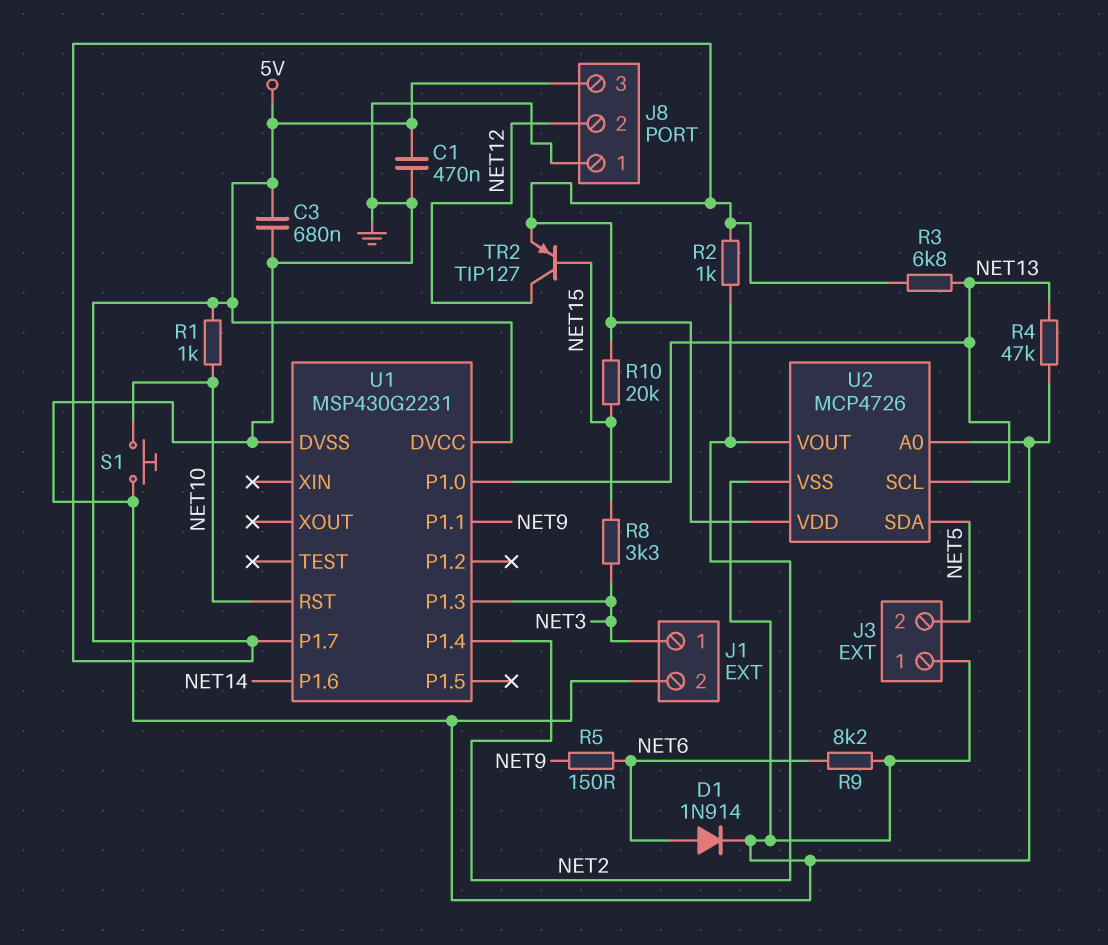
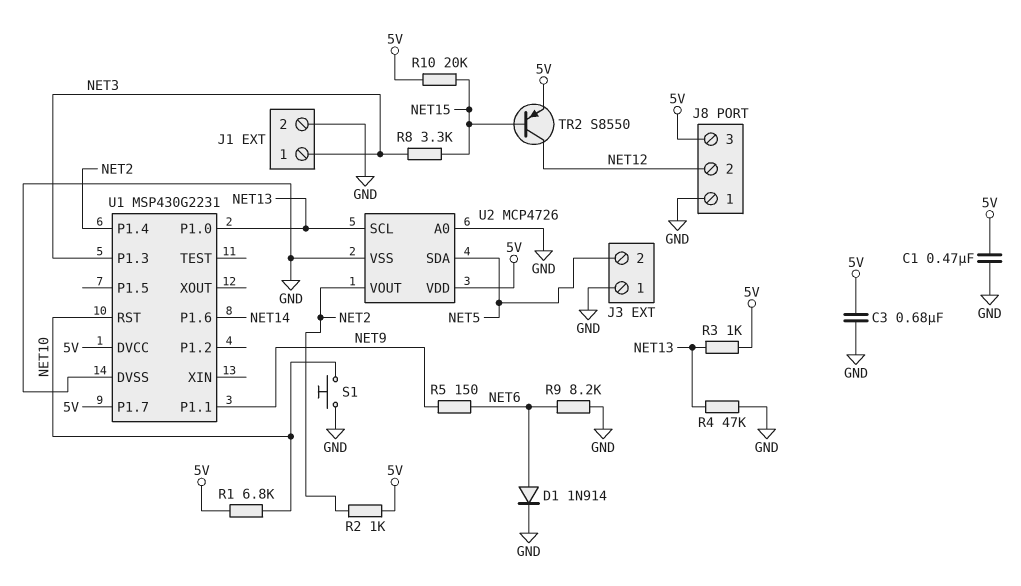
R1: 1k (5V, NET10) -> 6.8k (5V, NET10)
R3: 6.8k (5V, NET13) -> 1k (5V, NET13)
TR2: PNP TIP127 (B NET15, C NET12, E 5V) -> PNP S8550 (B NET15, C NET12, E 5V)

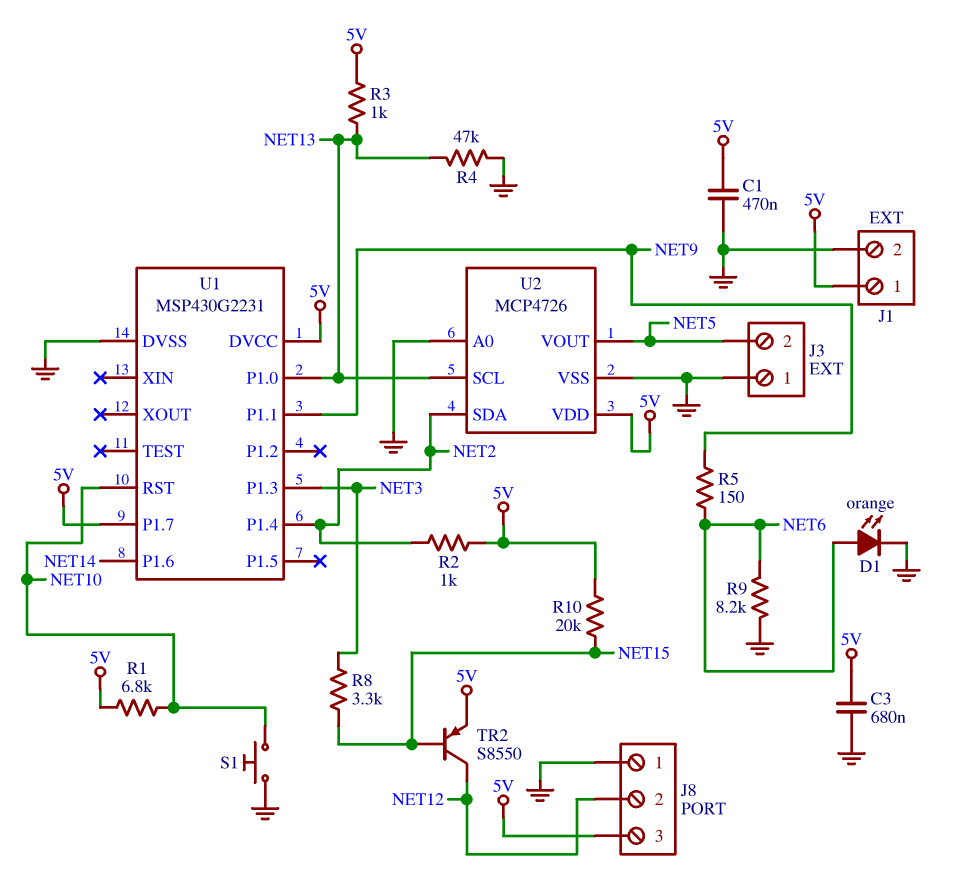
D1: diode 1N914 (A NET6, K GND) -> LED orange (A NET6, K GND)
J1 pin 1: NET3 -> 5V
U2 pin SDA: NET5 -> NET2
U2 pin VOUT: NET2 -> NET5

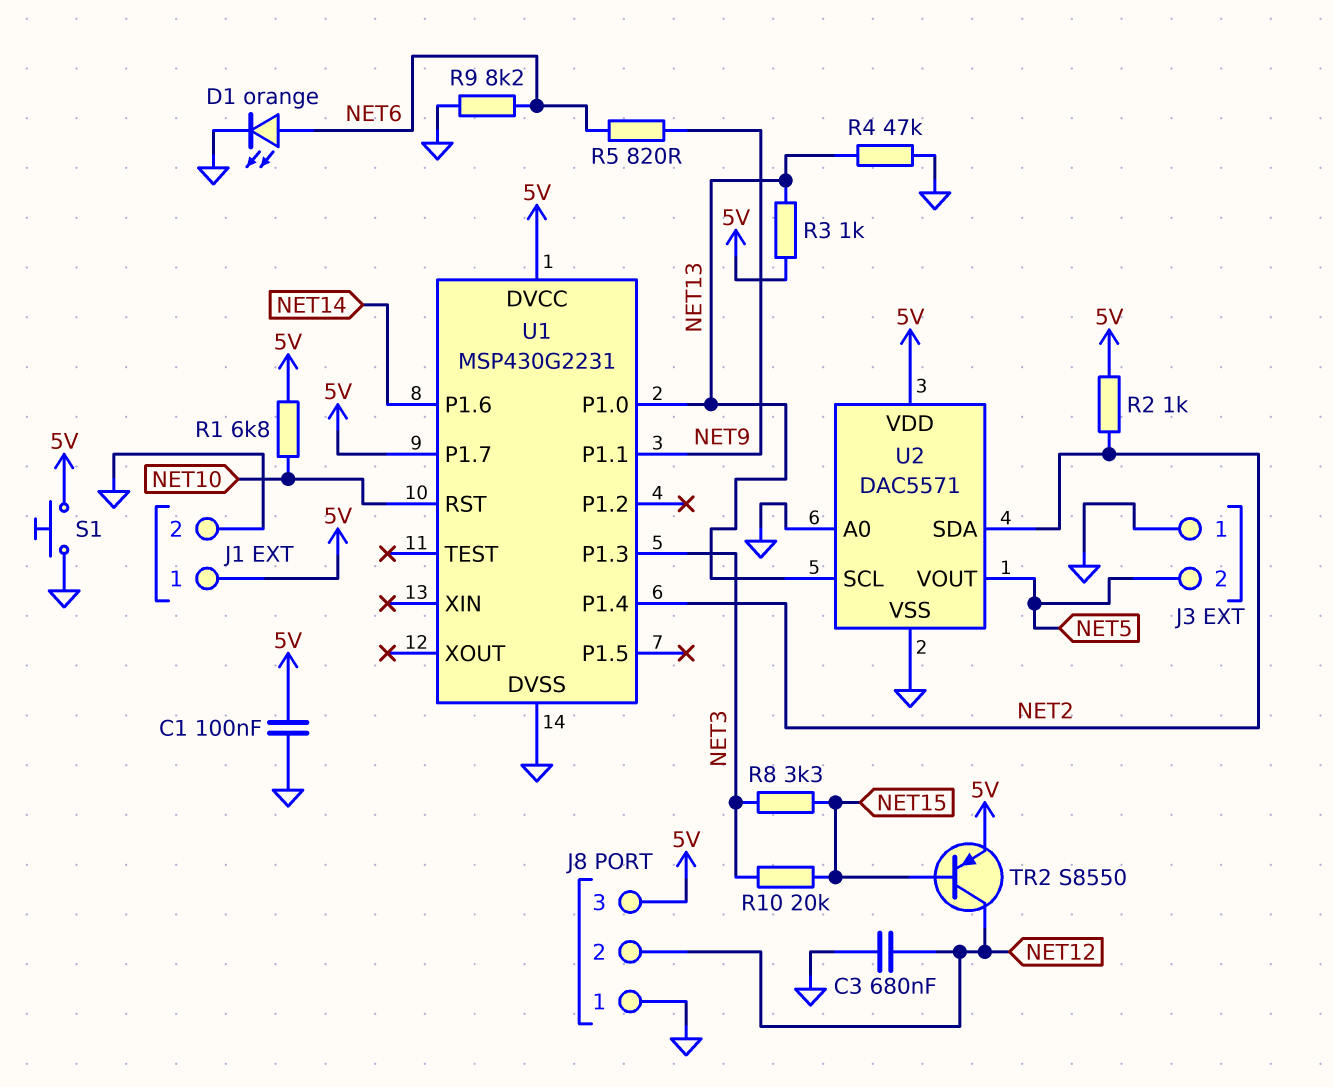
C1: 470nF (5V, GND) -> 100nF (5V, GND)
C3: 680nF (5V, GND) -> 680nF (GND, NET12)
R5: 150 (NET6, NET9) -> 820 (NET6, NET9)
R10: 20k (5V, NET15) -> 20k (NET3, NET15)
S1: button (GND, NET10) -> button (5V, GND)
U2: MCP4726 -> DAC5571

